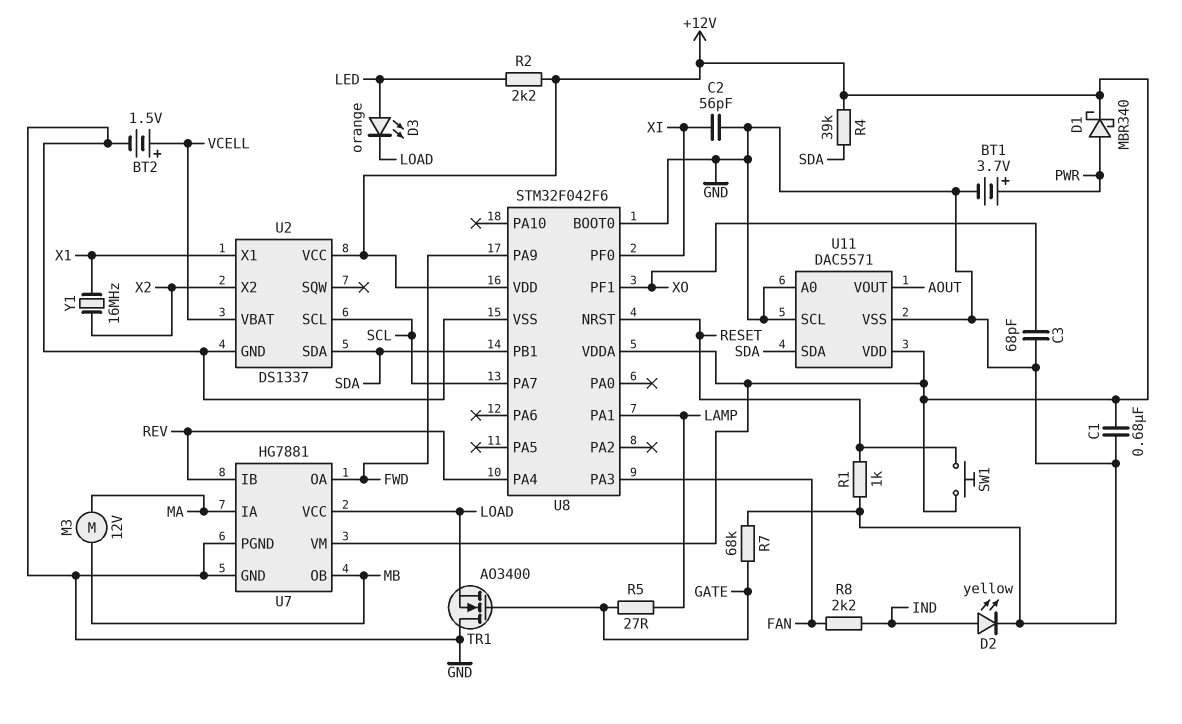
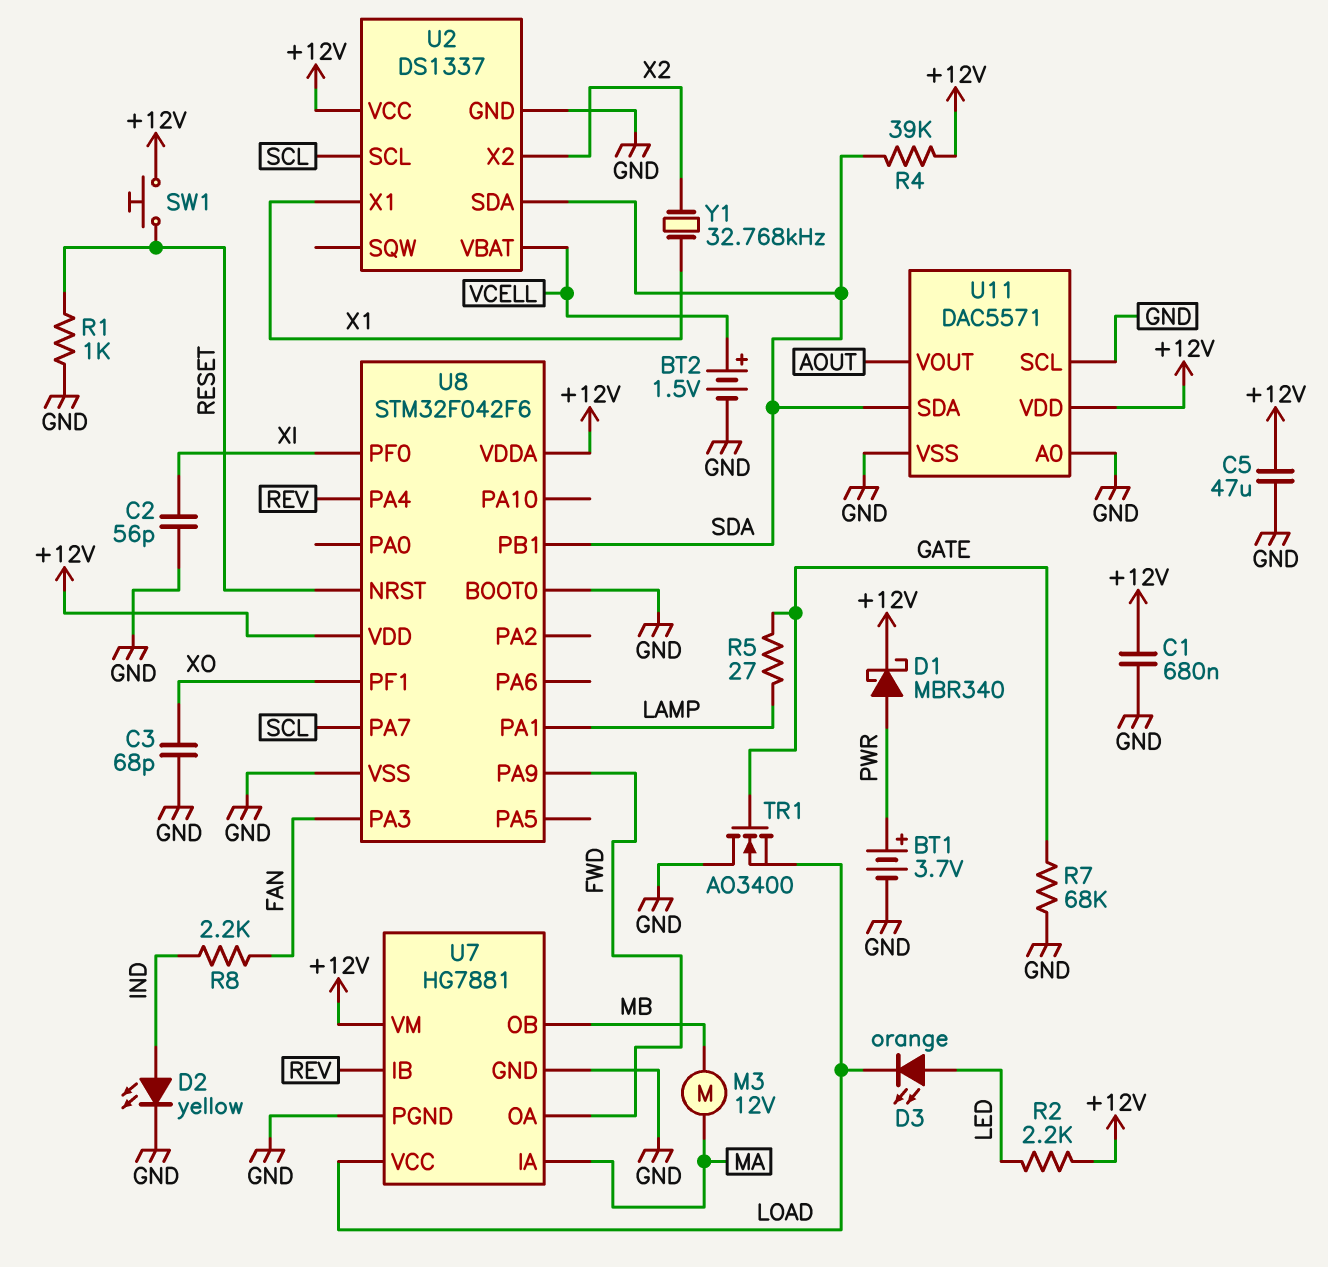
C5: none -> 47uF (+12V, GND)
Y1: 16MHz (X1, X2) -> 32.768kHz (X1, X2)

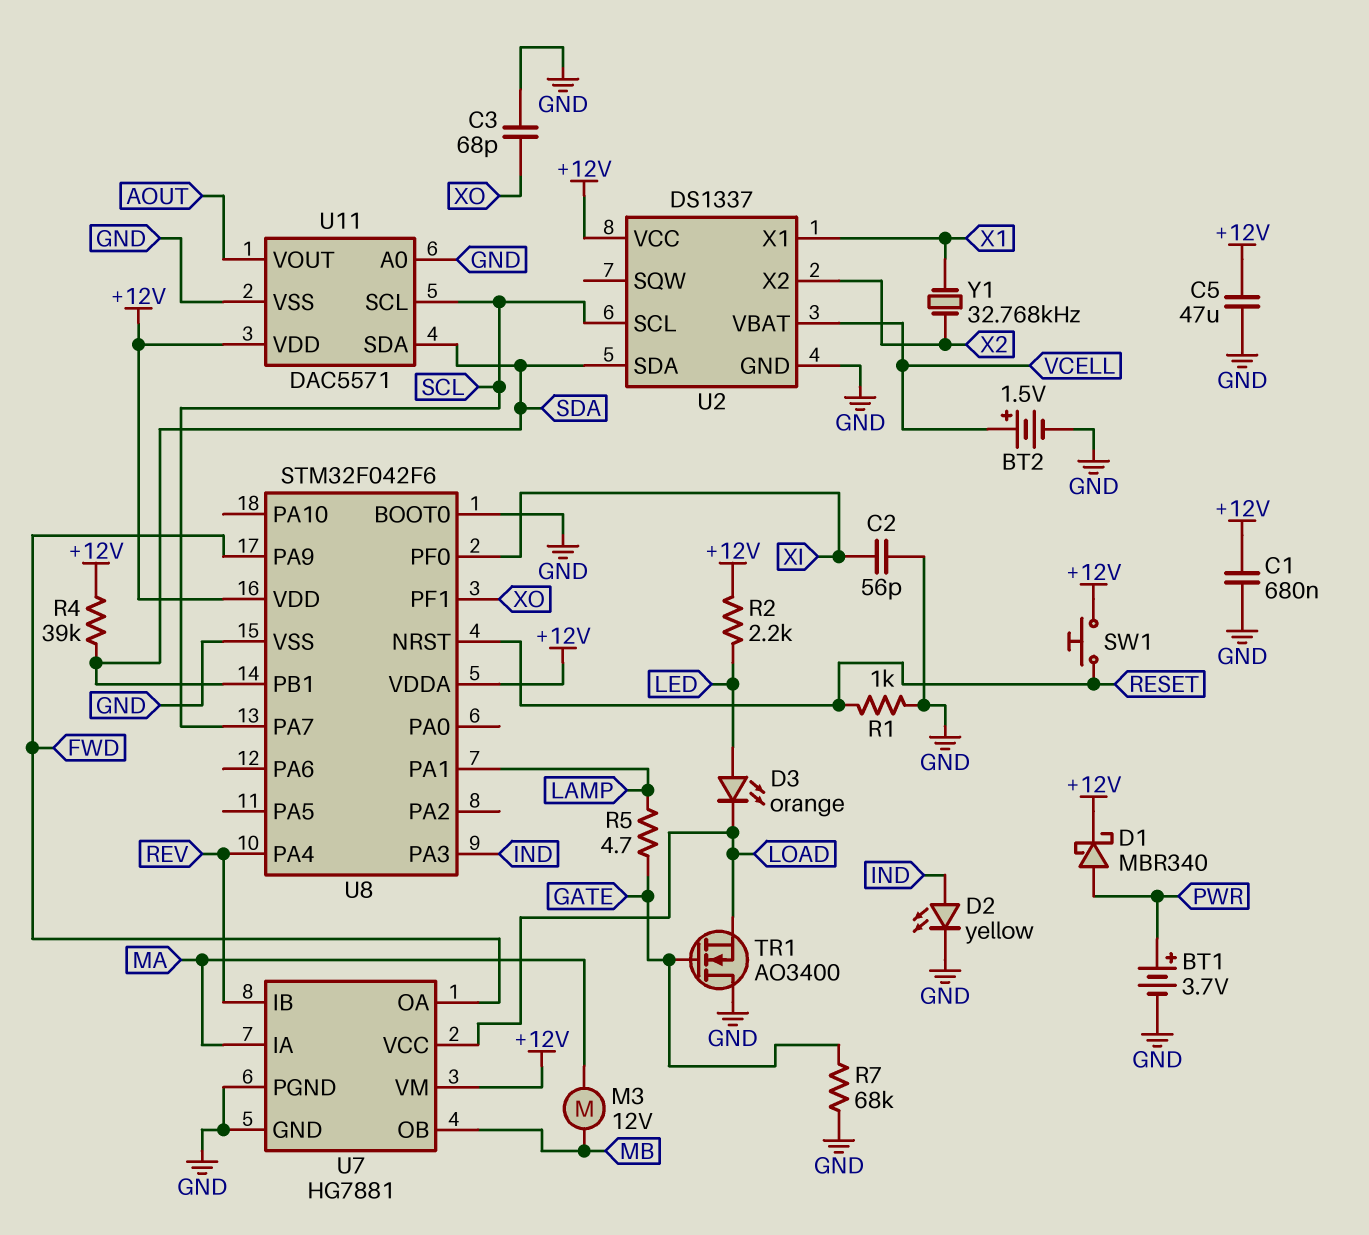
R5: 27 (GATE, LAMP) -> 4.7 (GATE, LAMP)
R8: 2.2k (FAN, IND) -> none
U8 pin PA3: FAN -> IND
U11 pin SCL: GND -> SCL

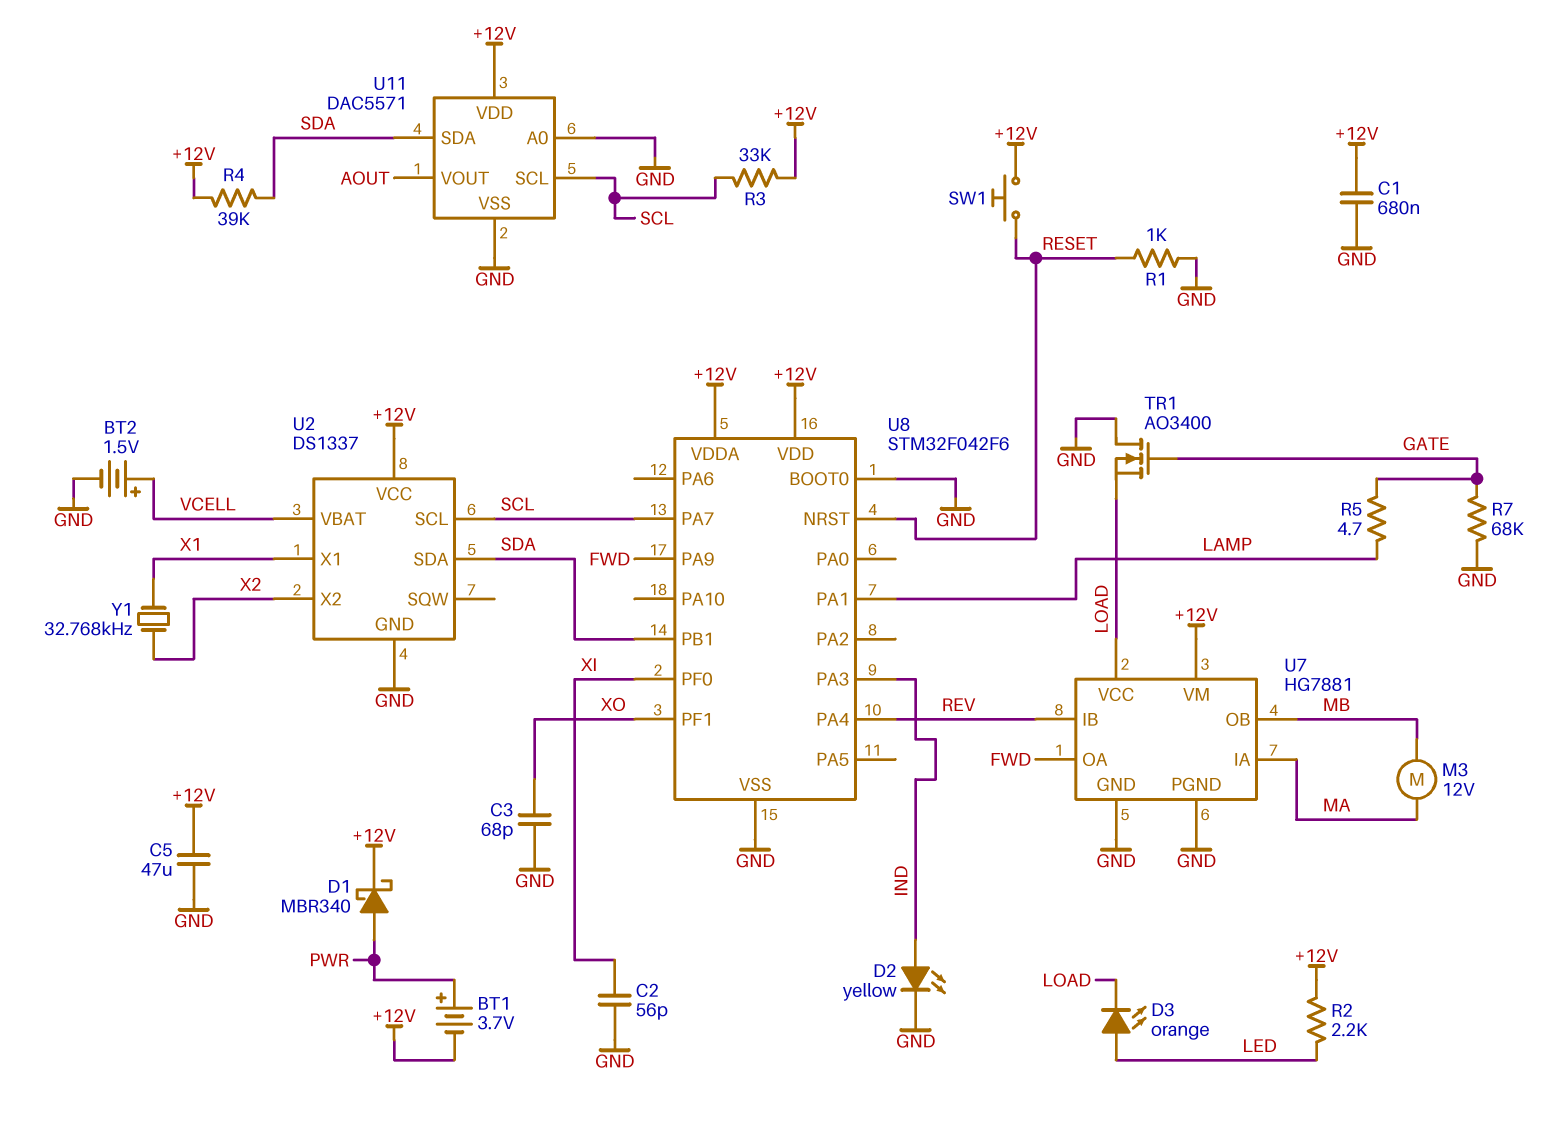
BT1: 3.7V (plus PWR, minus GND) -> 3.7V (plus PWR, minus +12V)
R3: none -> 33k (+12V, SCL)

